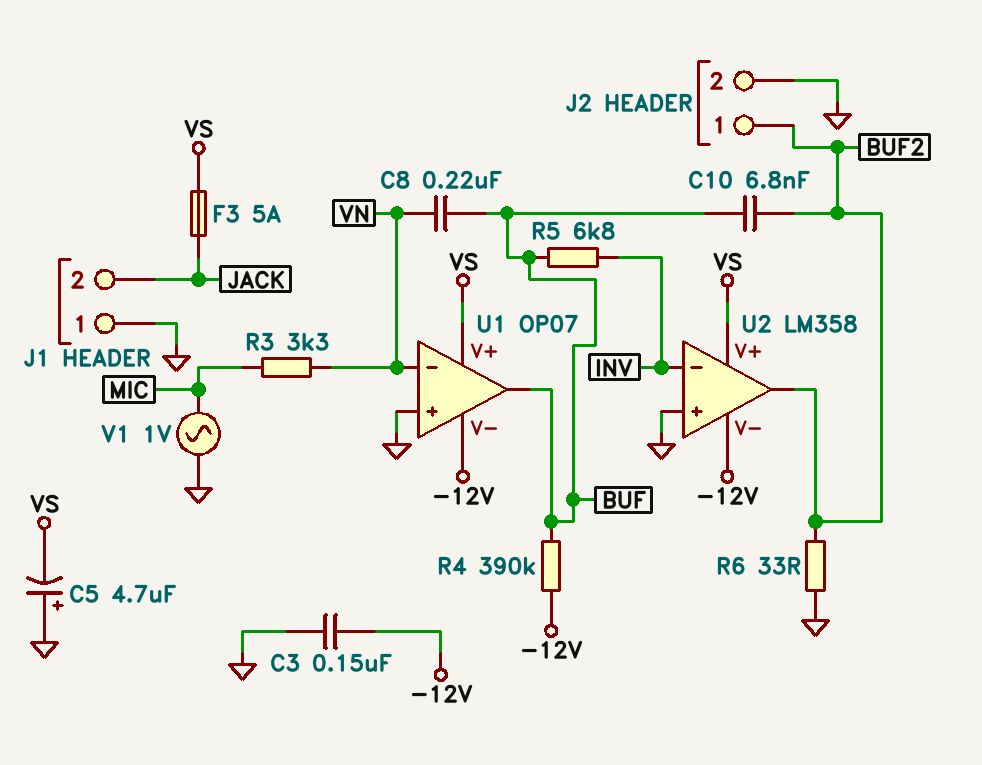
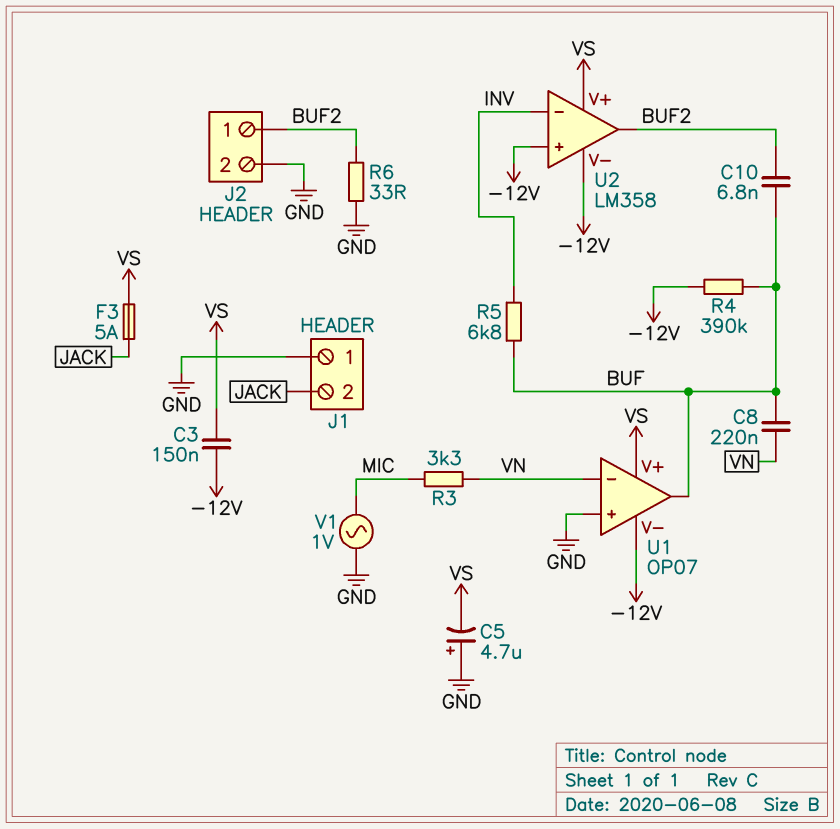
C3: 150nF (-12V, GND) -> 150nF (-12V, VS)
U2 pin in+: GND -> -12V

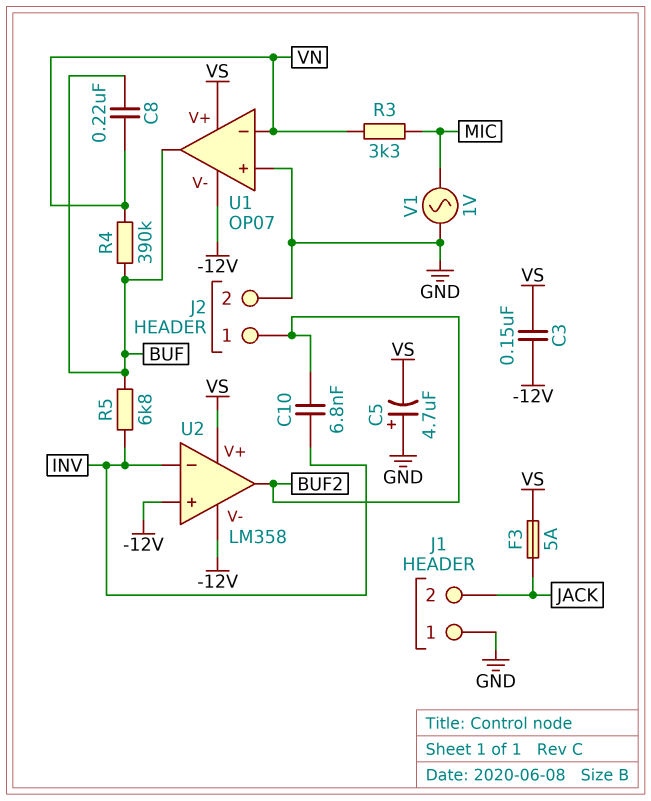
C10: 6.8nF (BUF, BUF2) -> 6.8nF (BUF2, INV)
R4: 390k (-12V, BUF) -> 390k (BUF, VN)
R6: 33 (BUF2, GND) -> none

